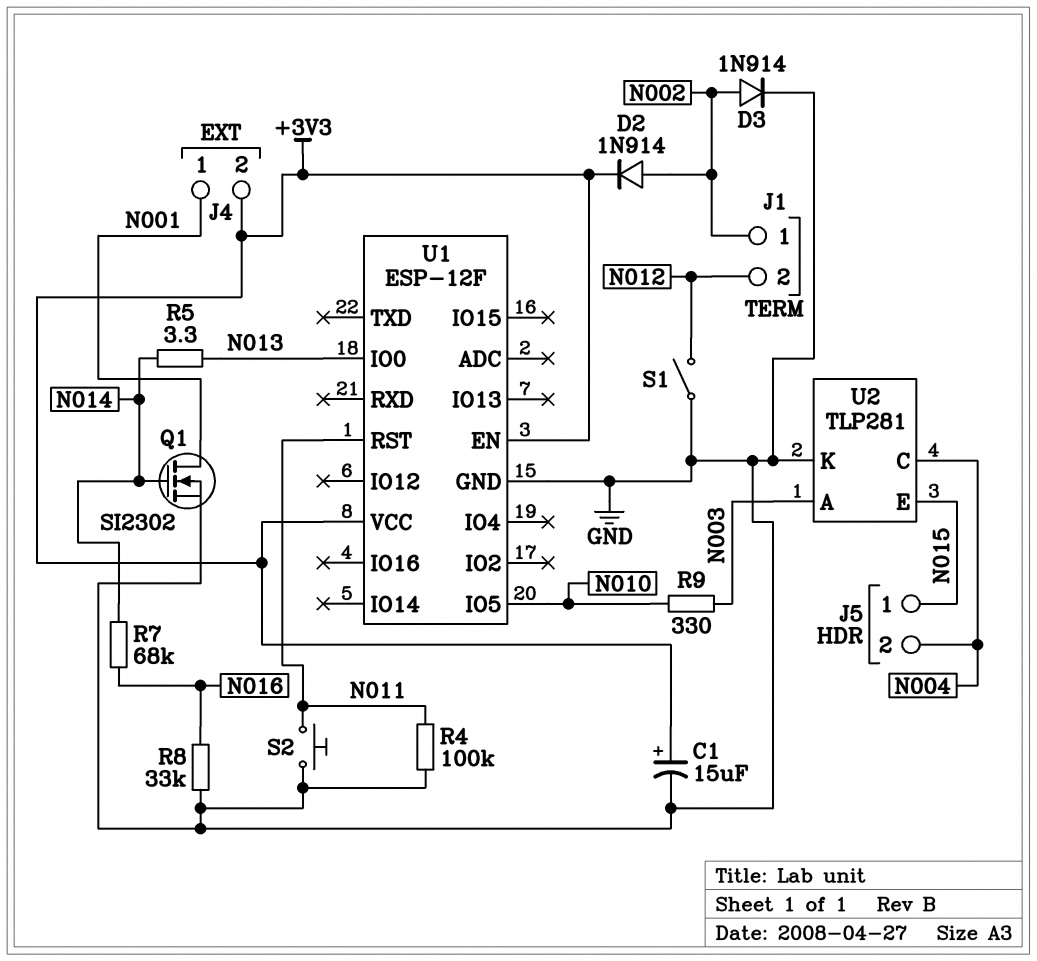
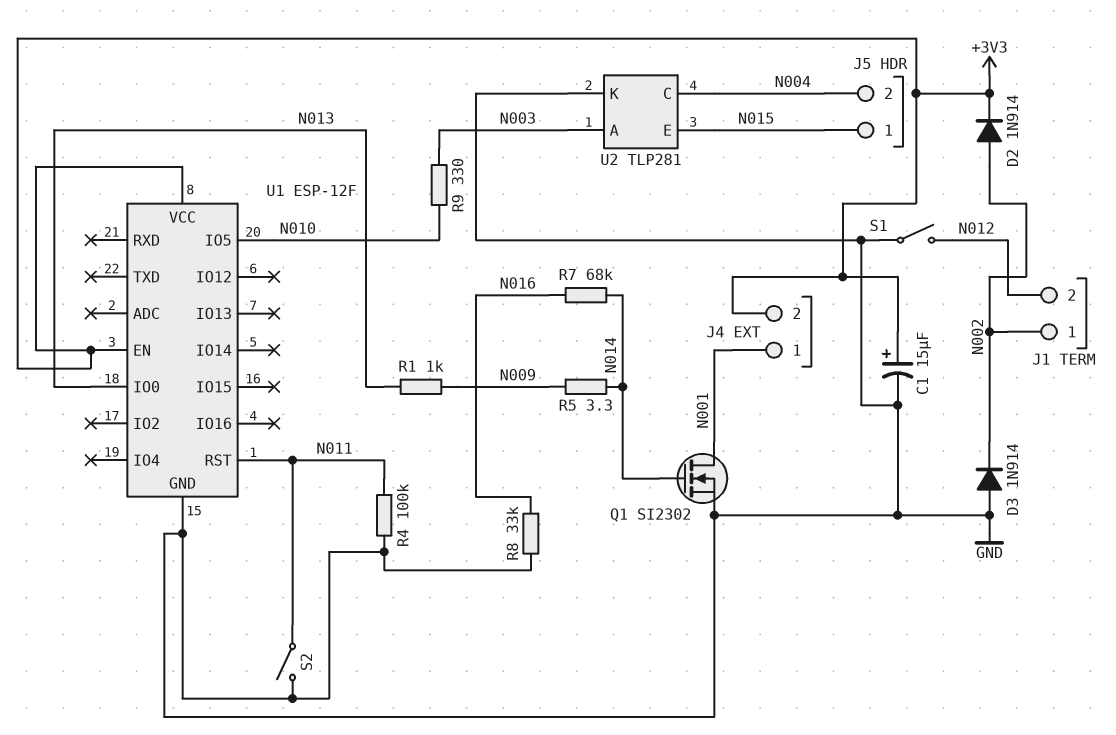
D3: diode 1N914 (A N002, K GND) -> diode 1N914 (A GND, K N002)
R1: none -> 1k (N009, N013)
R5: 3.3 (N013, N014) -> 3.3 (N009, N014)
S2: button (GND, N011) -> switch (GND, N011)

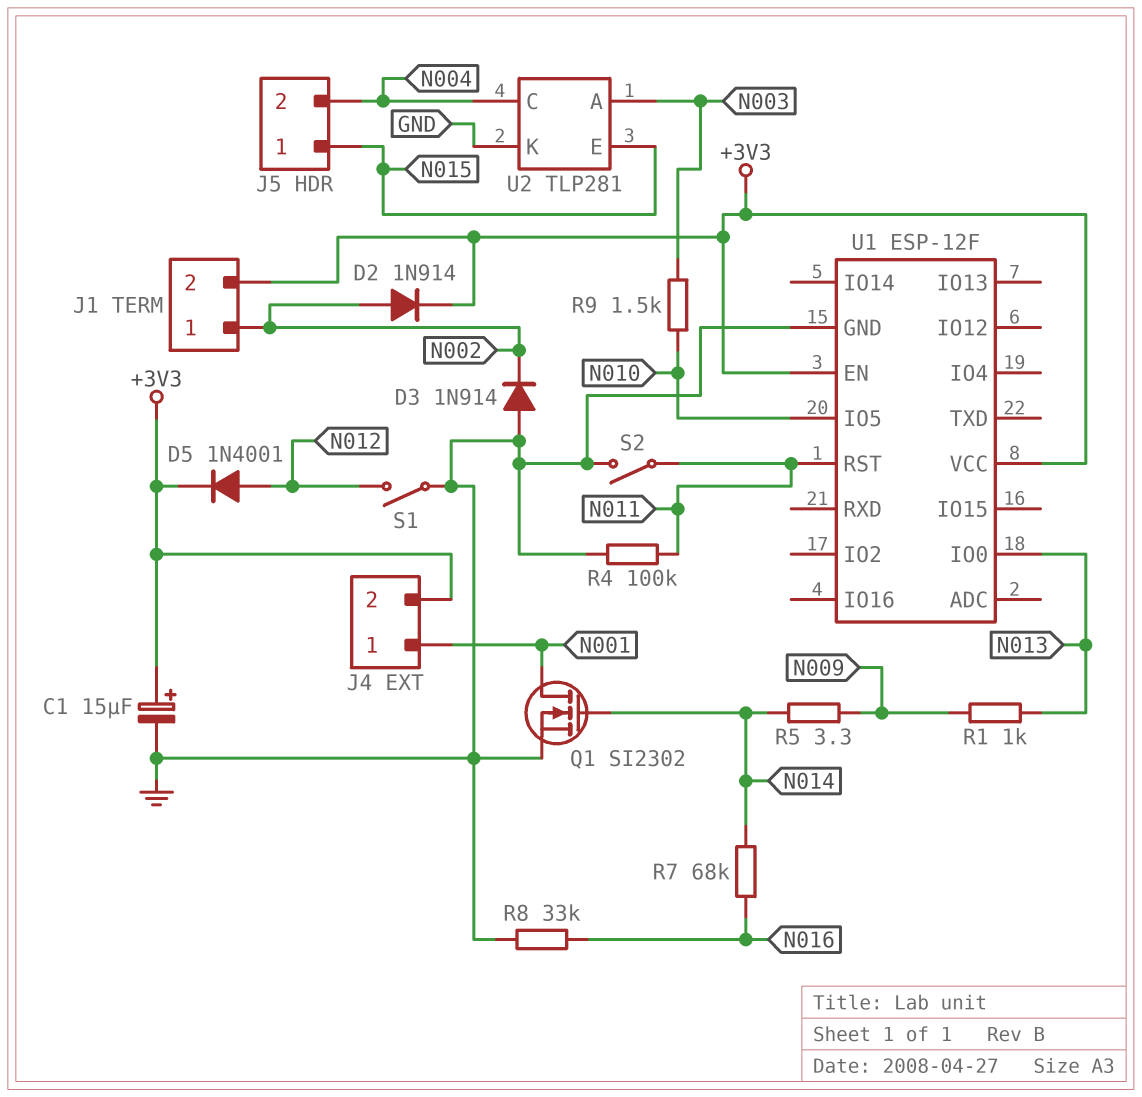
D5: none -> diode 1N4001 (A N012, K +3V3)
J1 pin 2: N012 -> +3V3
R9: 330 (N003, N010) -> 1.5k (N003, N010)

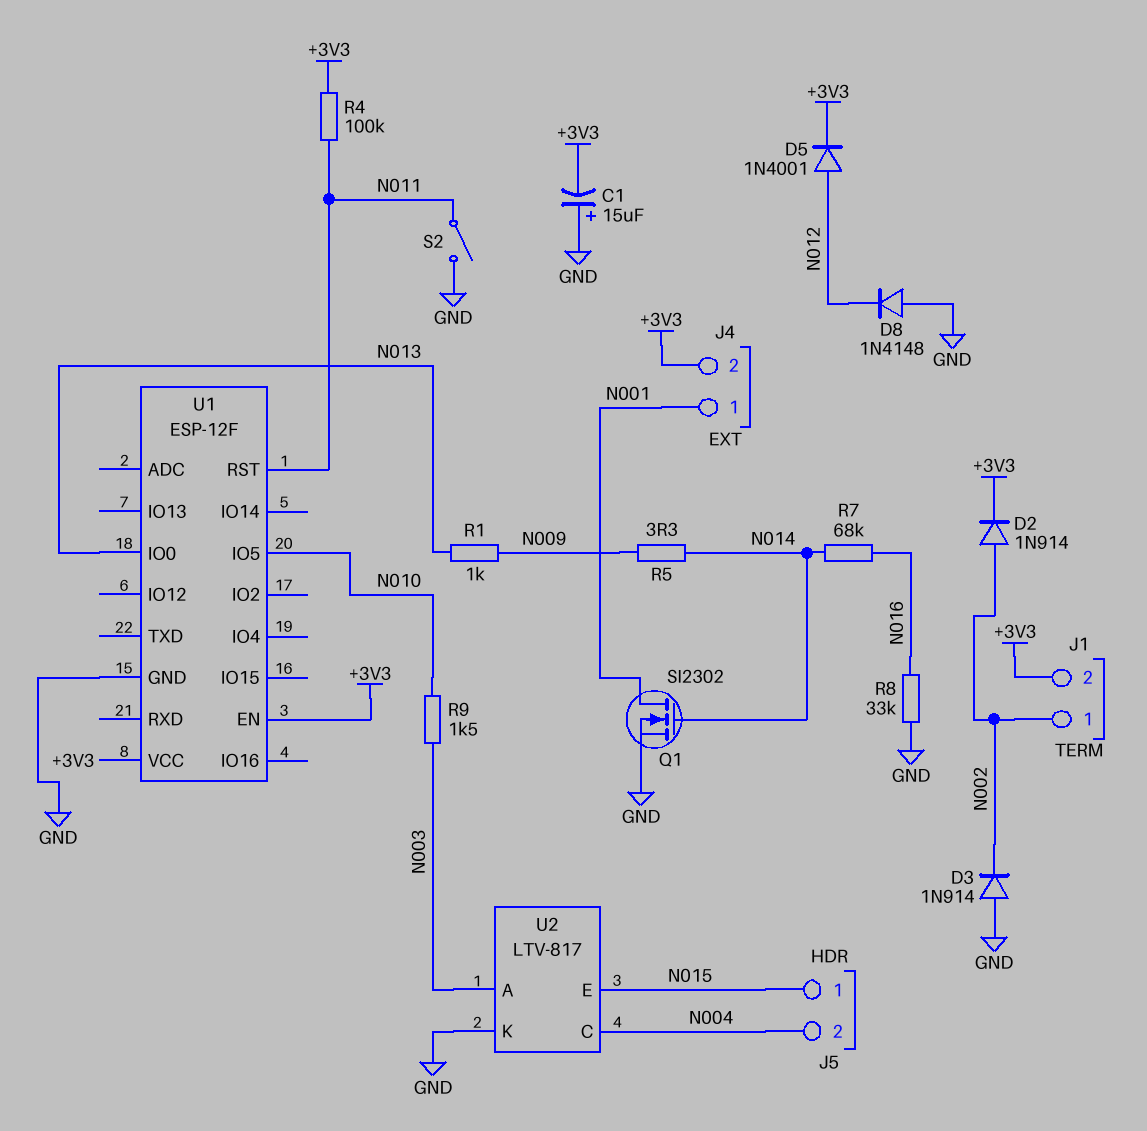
C1: 15uF (plus +3V3, minus GND) -> 15uF (plus GND, minus +3V3)
D8: none -> diode 1N4148 (A GND, K N012)
R4: 100k (GND, N011) -> 100k (+3V3, N011)
S1: switch (GND, N012) -> none
U2: TLP281 -> LTV-817

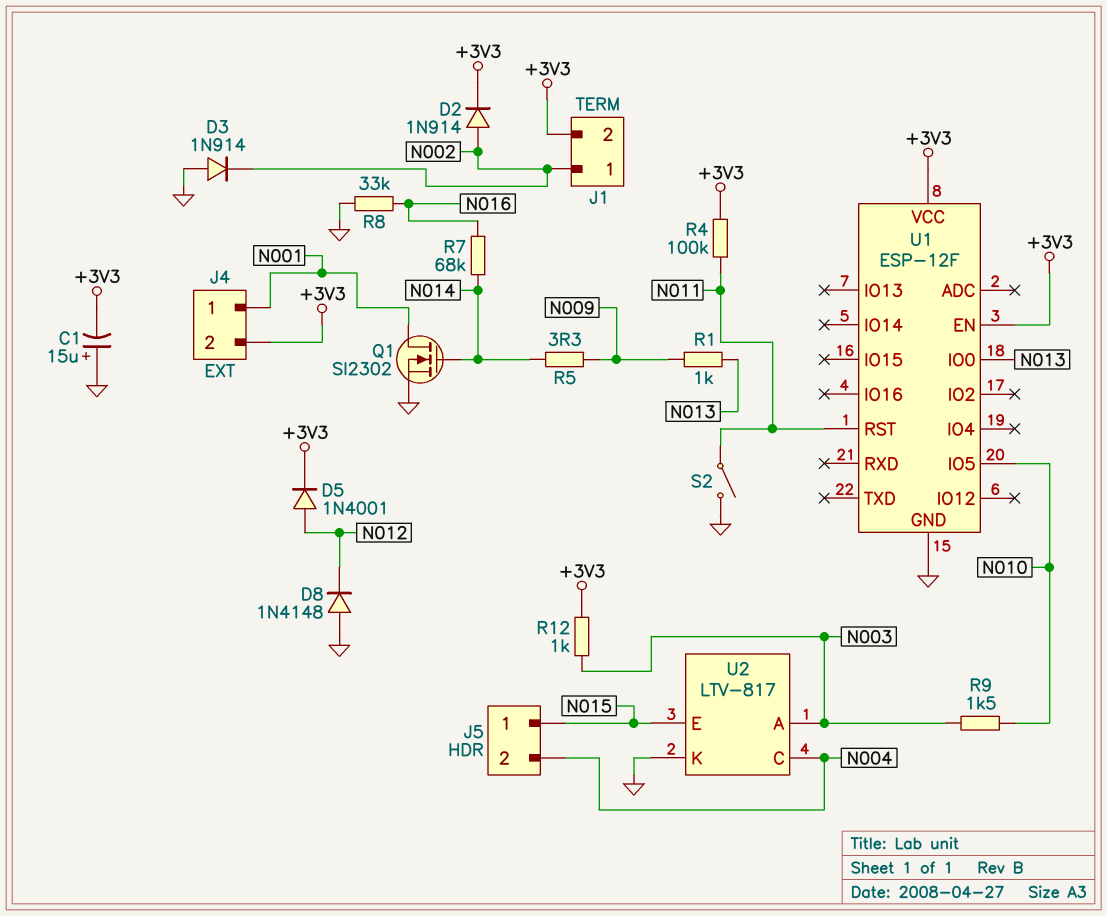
R12: none -> 1k (+3V3, N003)

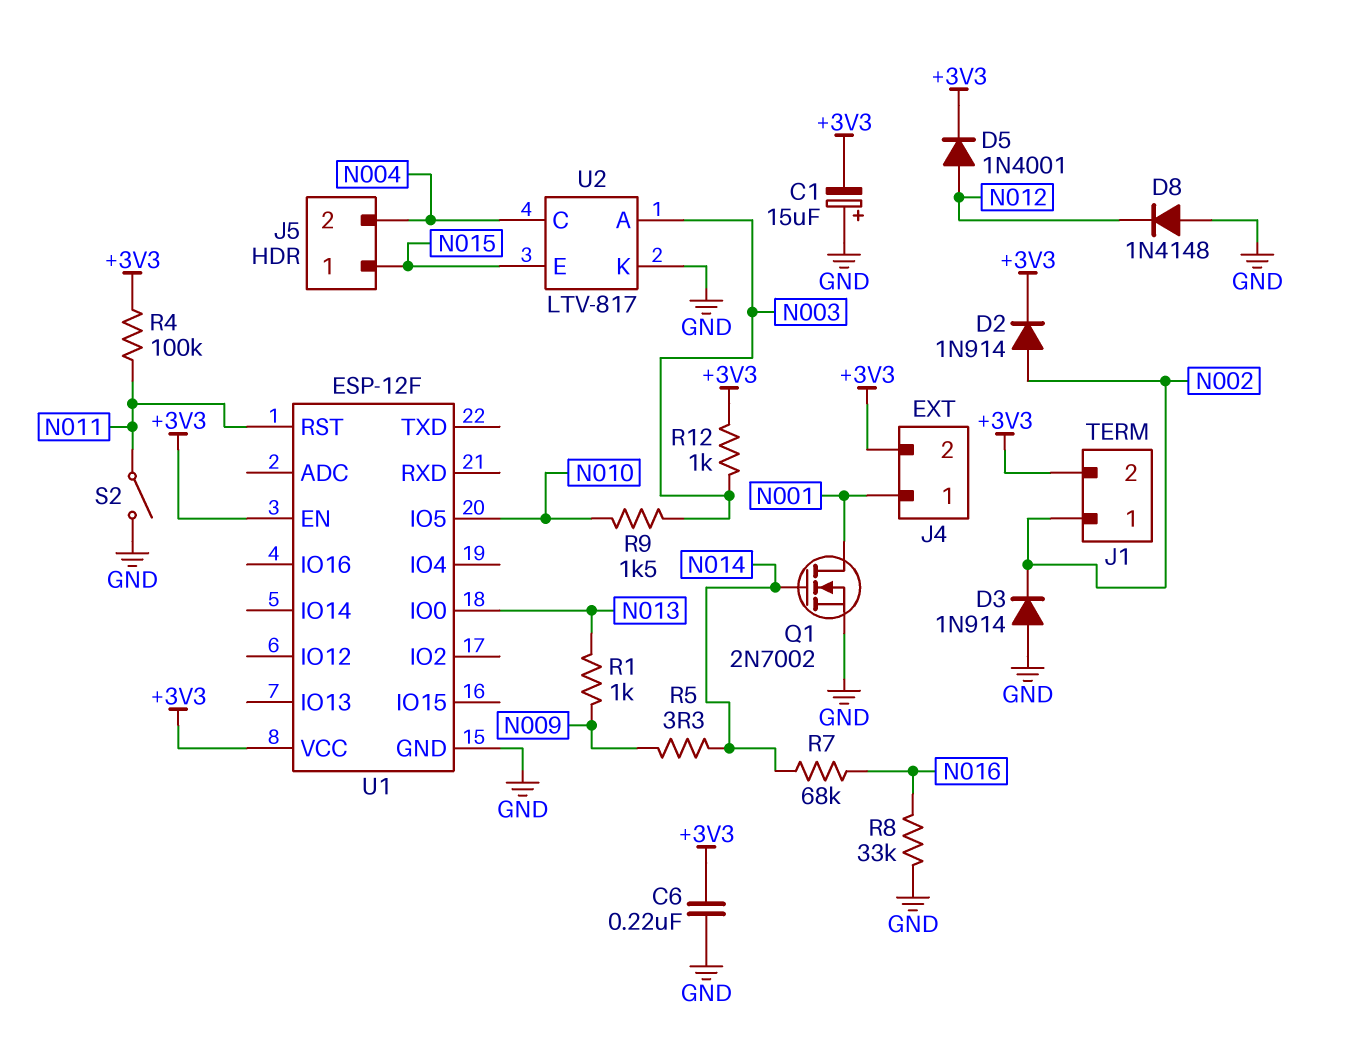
C6: none -> 220nF (+3V3, GND)
Q1: NMOS SI2302 (G N014, D N001, S GND) -> NMOS 2N7002 (G N014, D N001, S GND)

